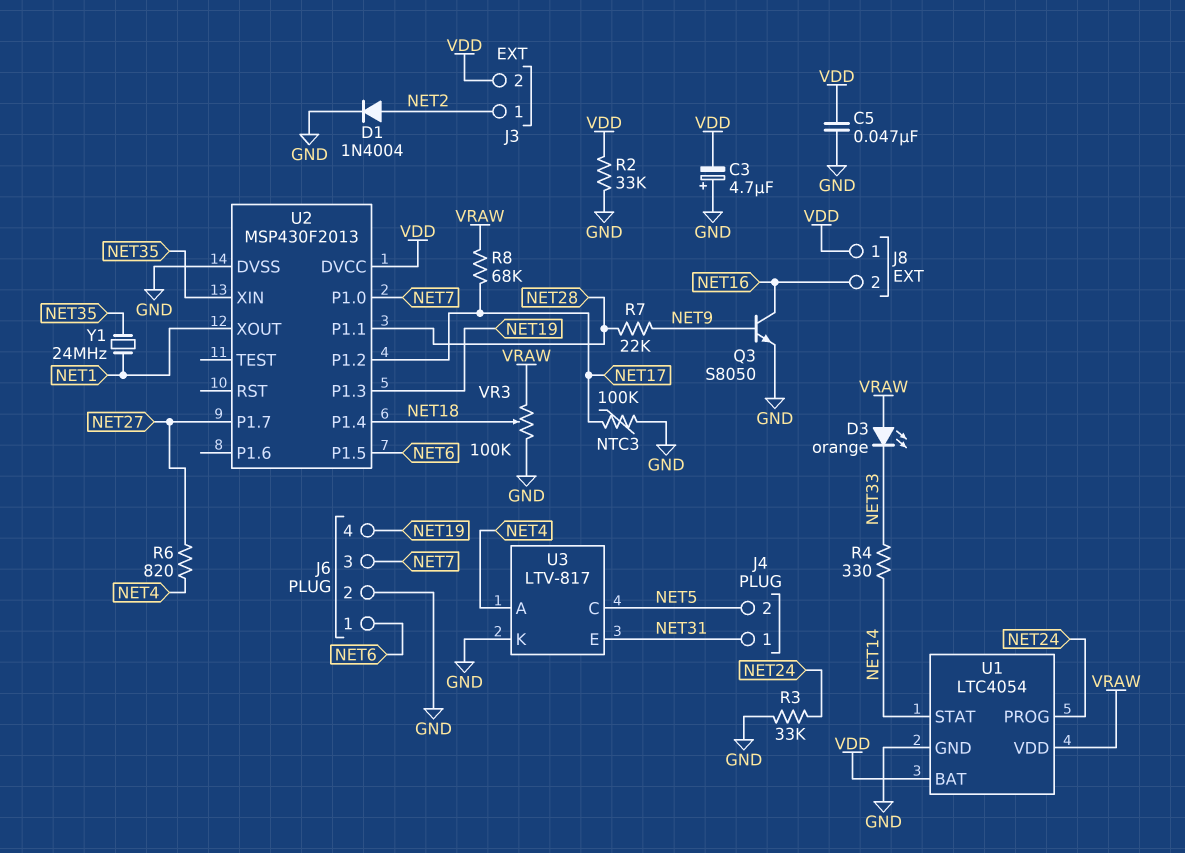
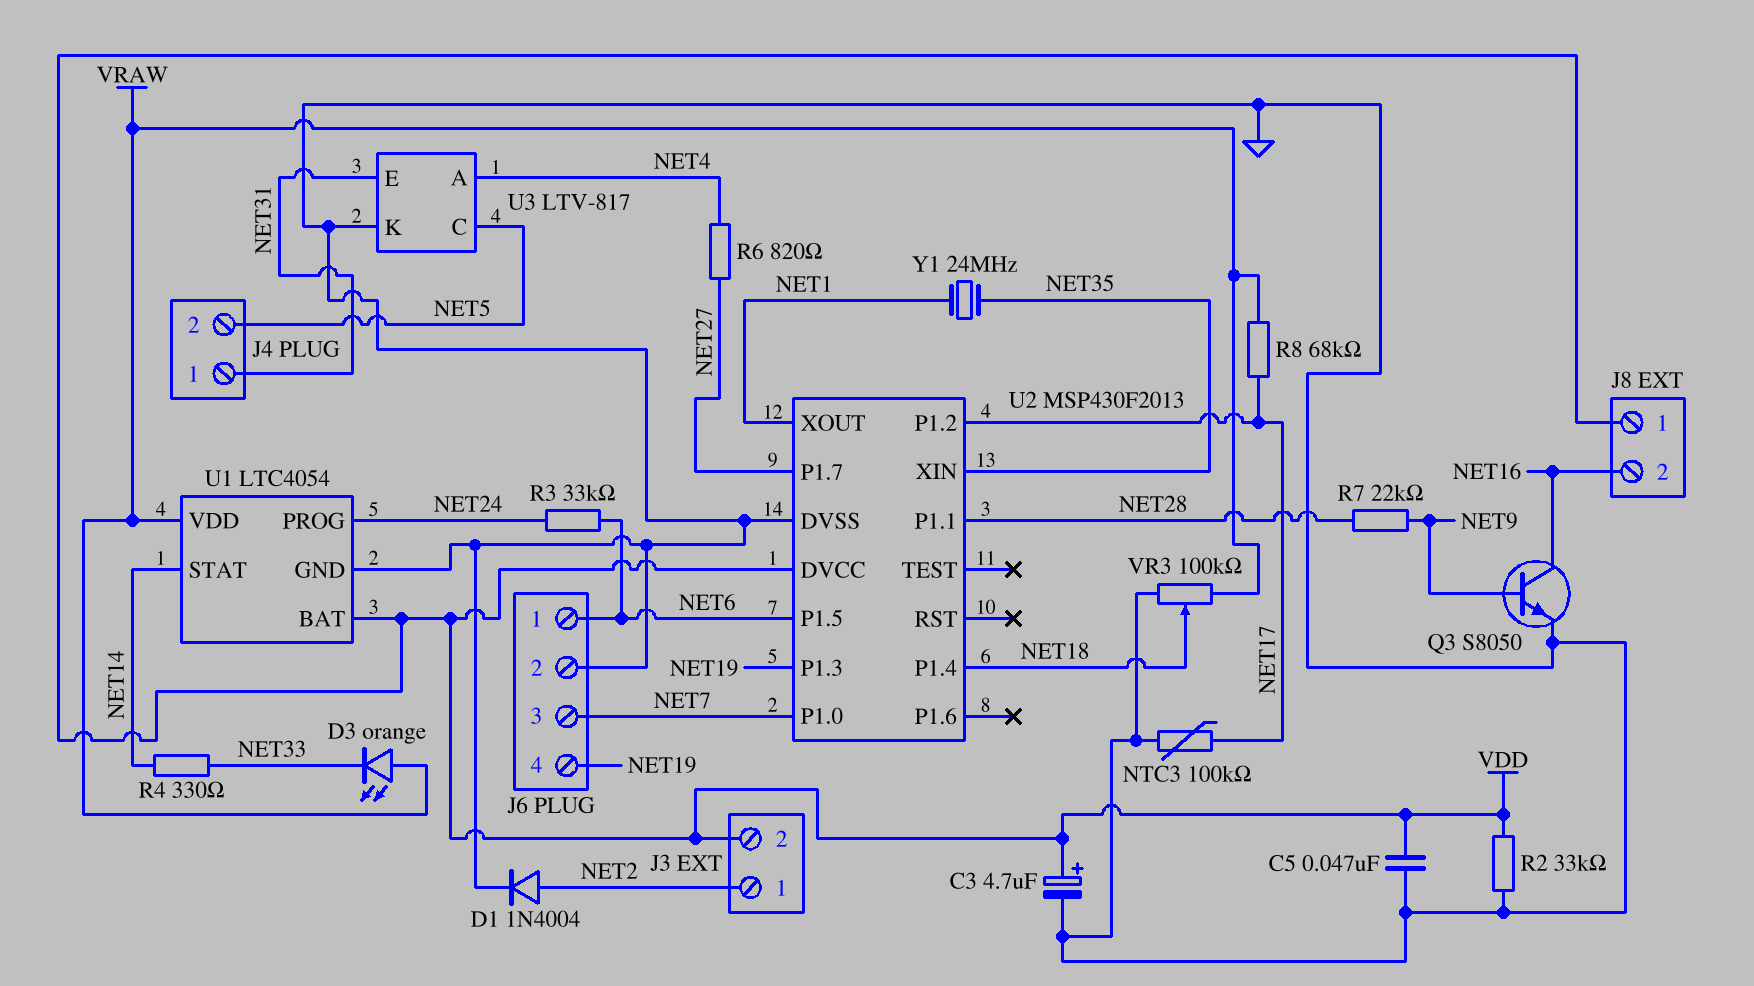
C3: 4.7uF (plus GND, minus VDD) -> 4.7uF (plus VDD, minus GND)
R3: 33k (GND, NET24) -> 33k (NET6, NET24)

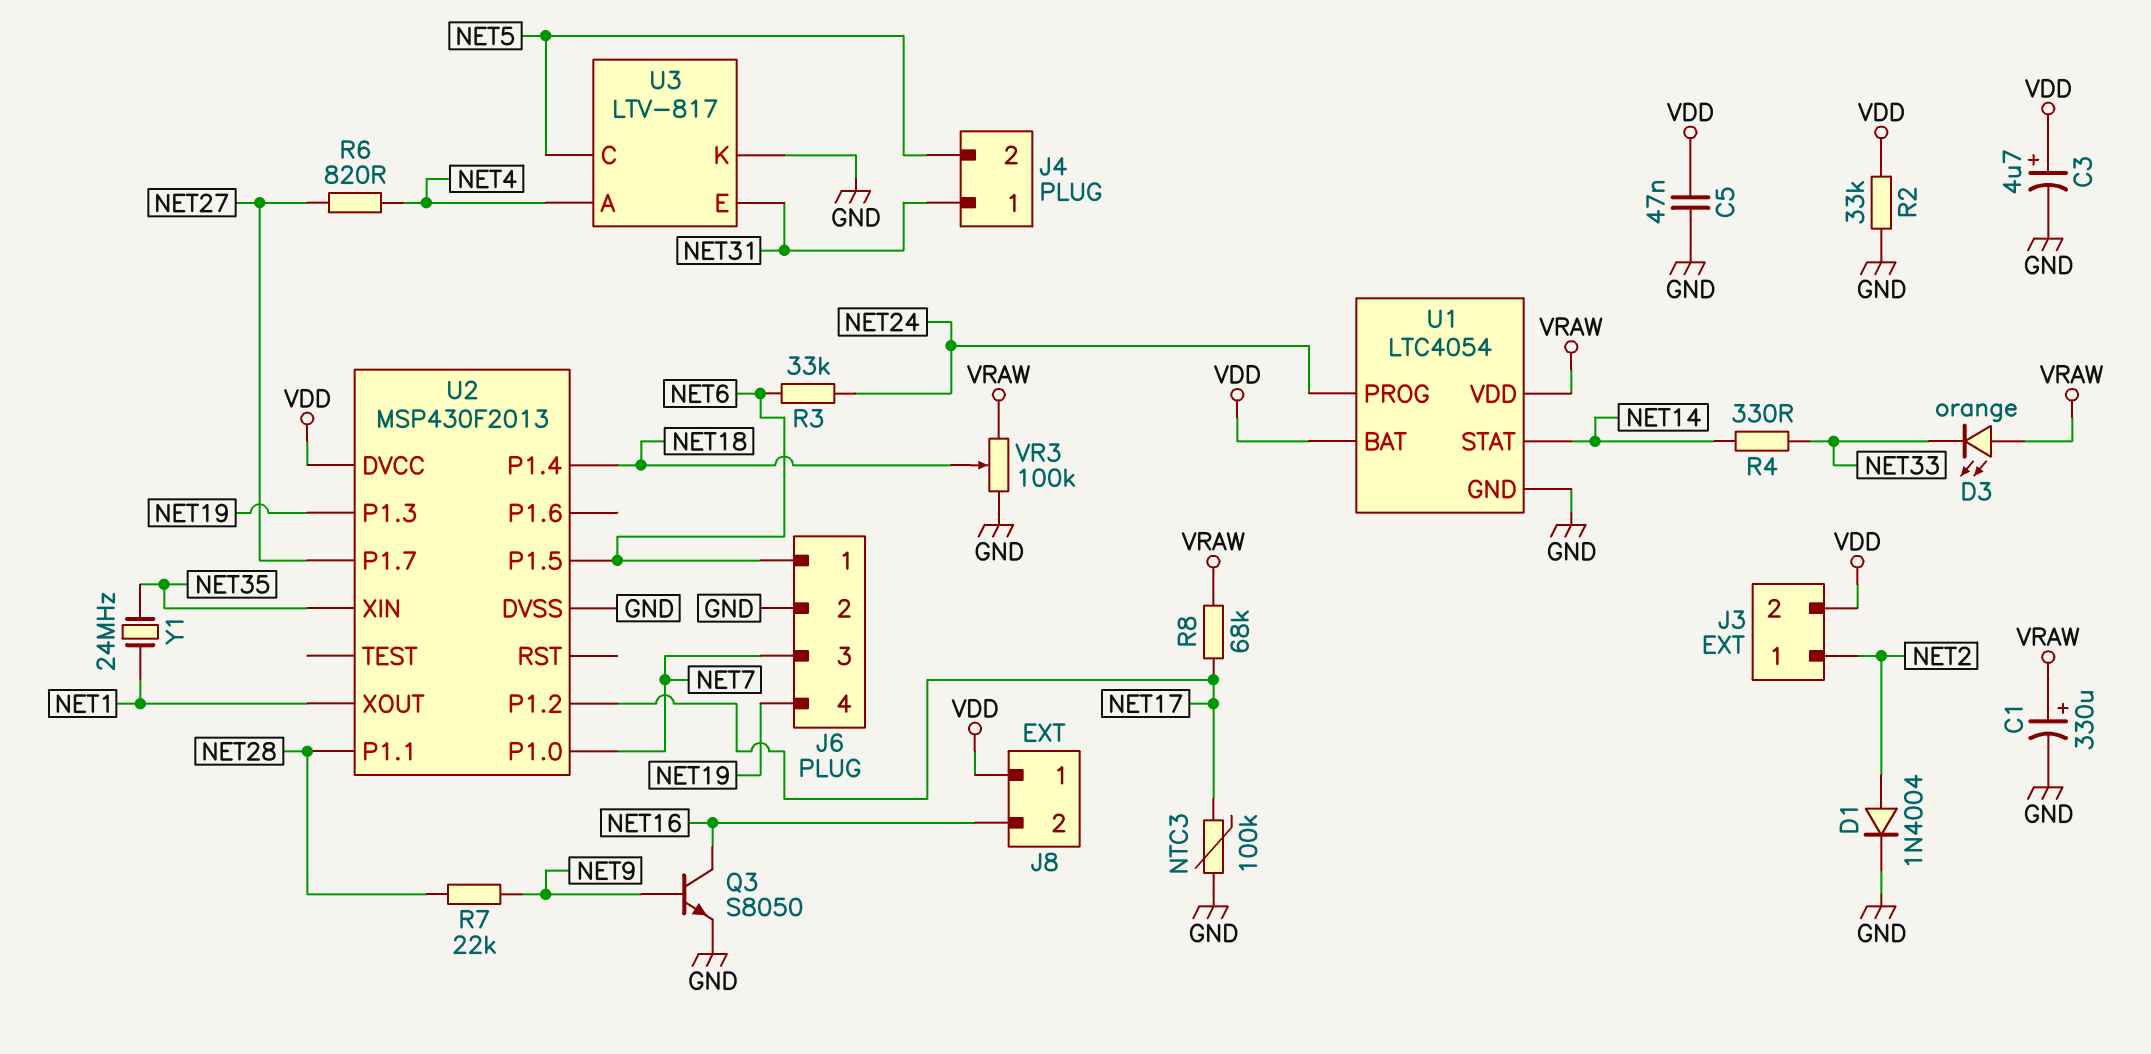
C1: none -> 330uF (plus VRAW, minus GND)

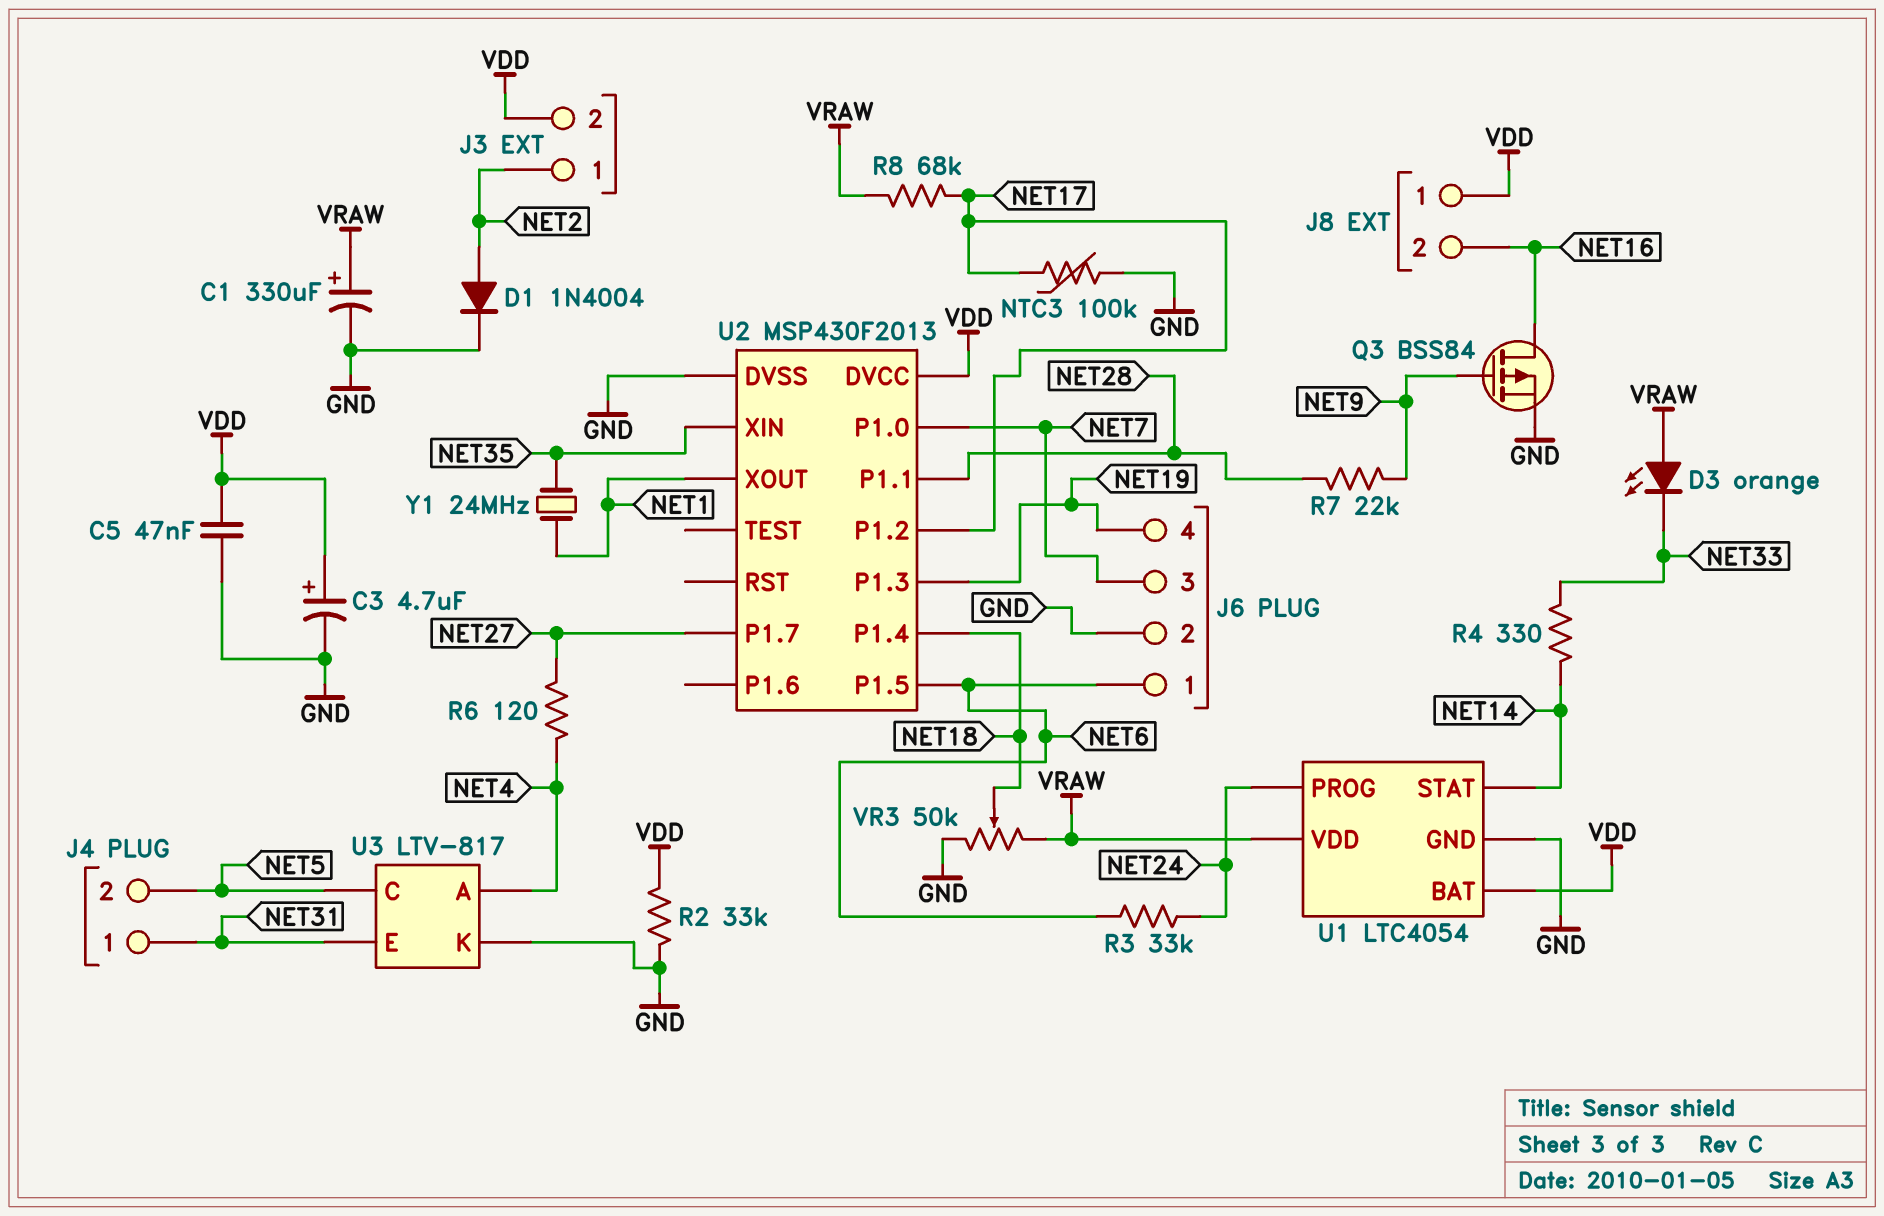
Q3: NPN S8050 (B NET9, C NET16, E GND) -> PMOS BSS84 (G NET9, D NET16, S GND)
R6: 820 (NET4, NET27) -> 120 (NET4, NET27)
VR3: 100k (GND, VRAW, wiper NET18) -> 50k (GND, VRAW, wiper NET18)

